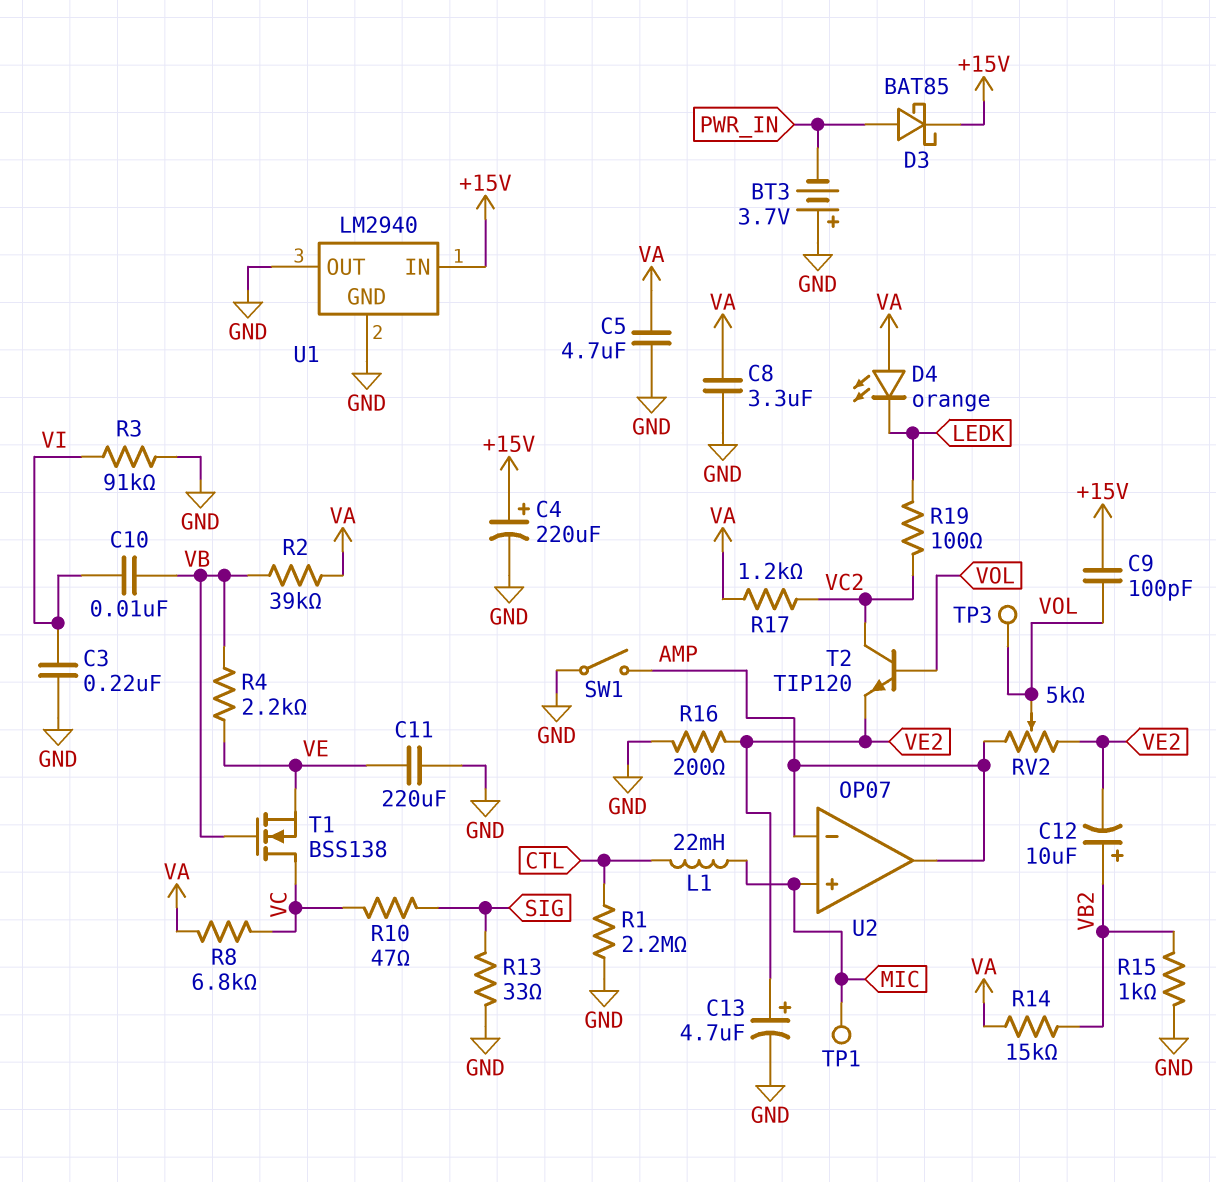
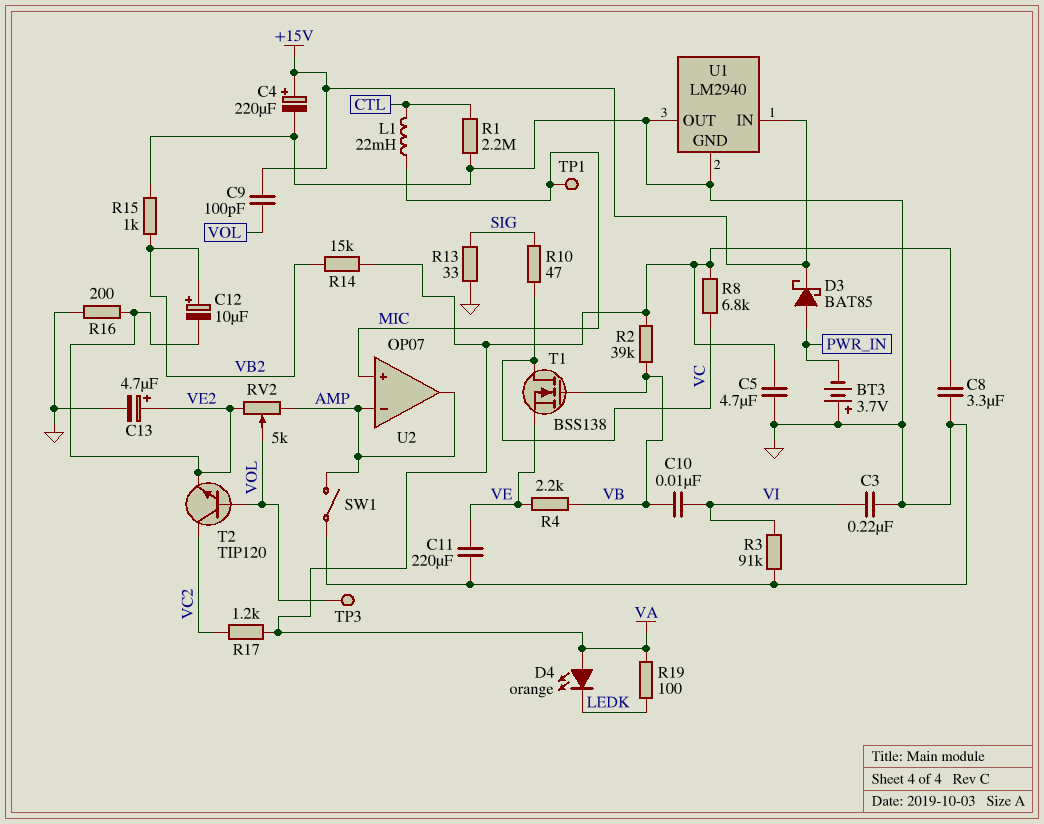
R19: 100 (LEDK, VC2) -> 100 (LEDK, VA)

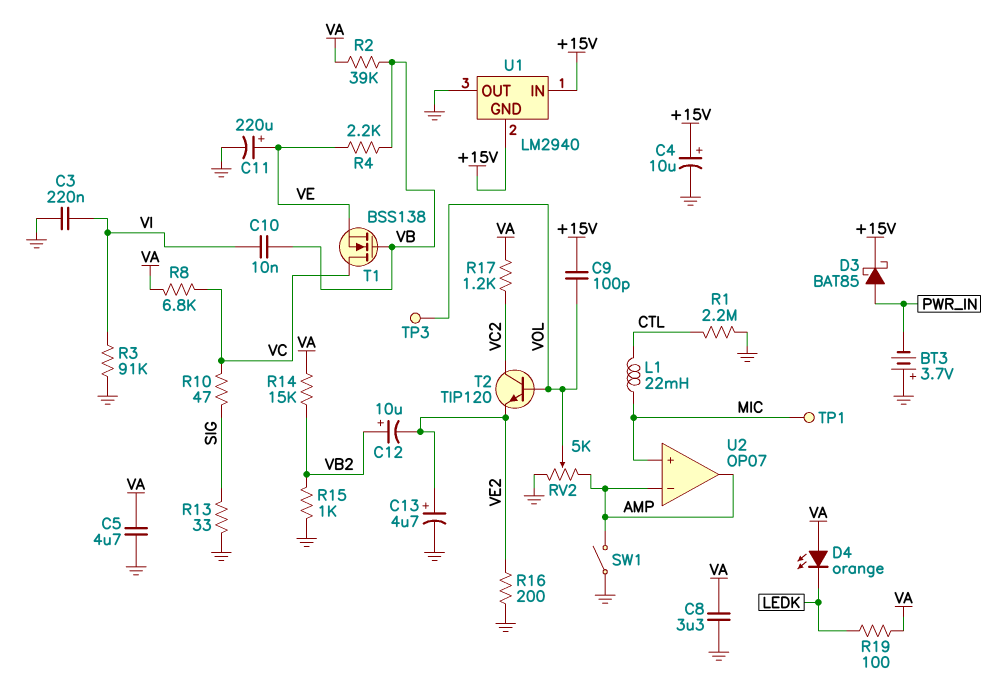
C4: 220uF (plus +15V, minus GND) -> 10uF (plus +15V, minus GND)
C11: 220uF (GND, VE) -> 220uF (plus VE, minus GND)
RV2: 5k (AMP, VE2, wiper VOL) -> 5k (AMP, GND, wiper VOL)
U1 pin GND: GND -> +15V

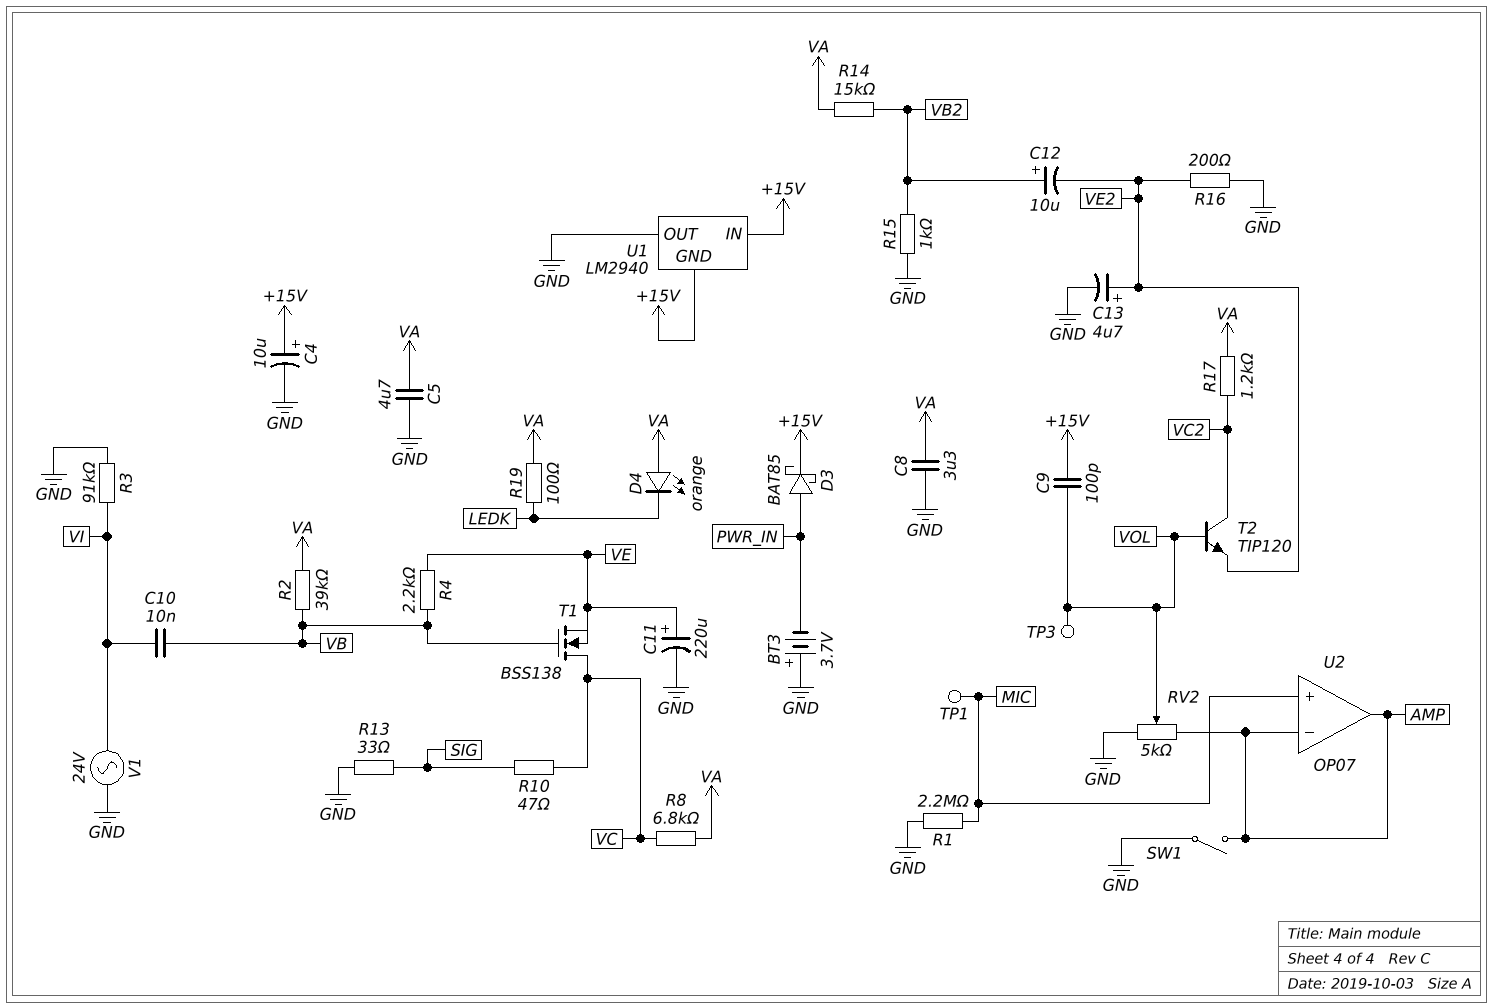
C3: 220nF (GND, VI) -> none
L1: 22mH (CTL, MIC) -> none
R1: 2.2M (CTL, GND) -> 2.2M (GND, MIC)
V1: none -> AC 24V (GND, VI)

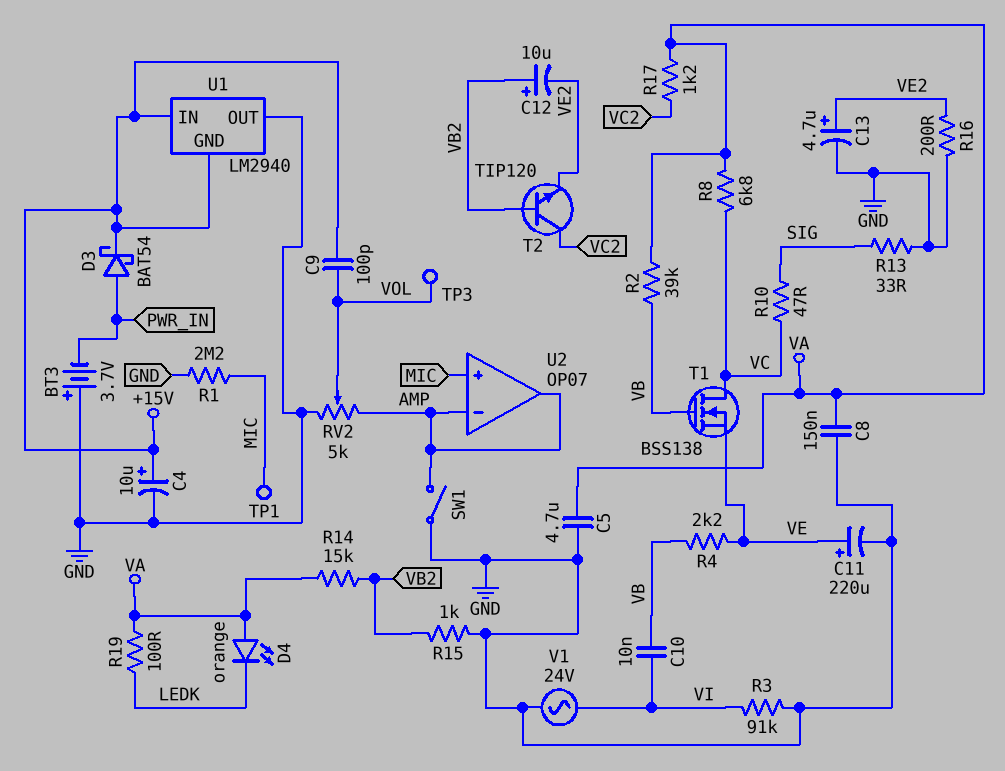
C8: 3.3uF (GND, VA) -> 150nF (GND, VA)
D3: schottky BAT85 (A PWR_IN, K +15V) -> schottky BAT54 (A PWR_IN, K +15V)
T2: NPN TIP120 (B VOL, C VC2, E VE2) -> NPN TIP120 (B VB2, C VC2, E VE2)

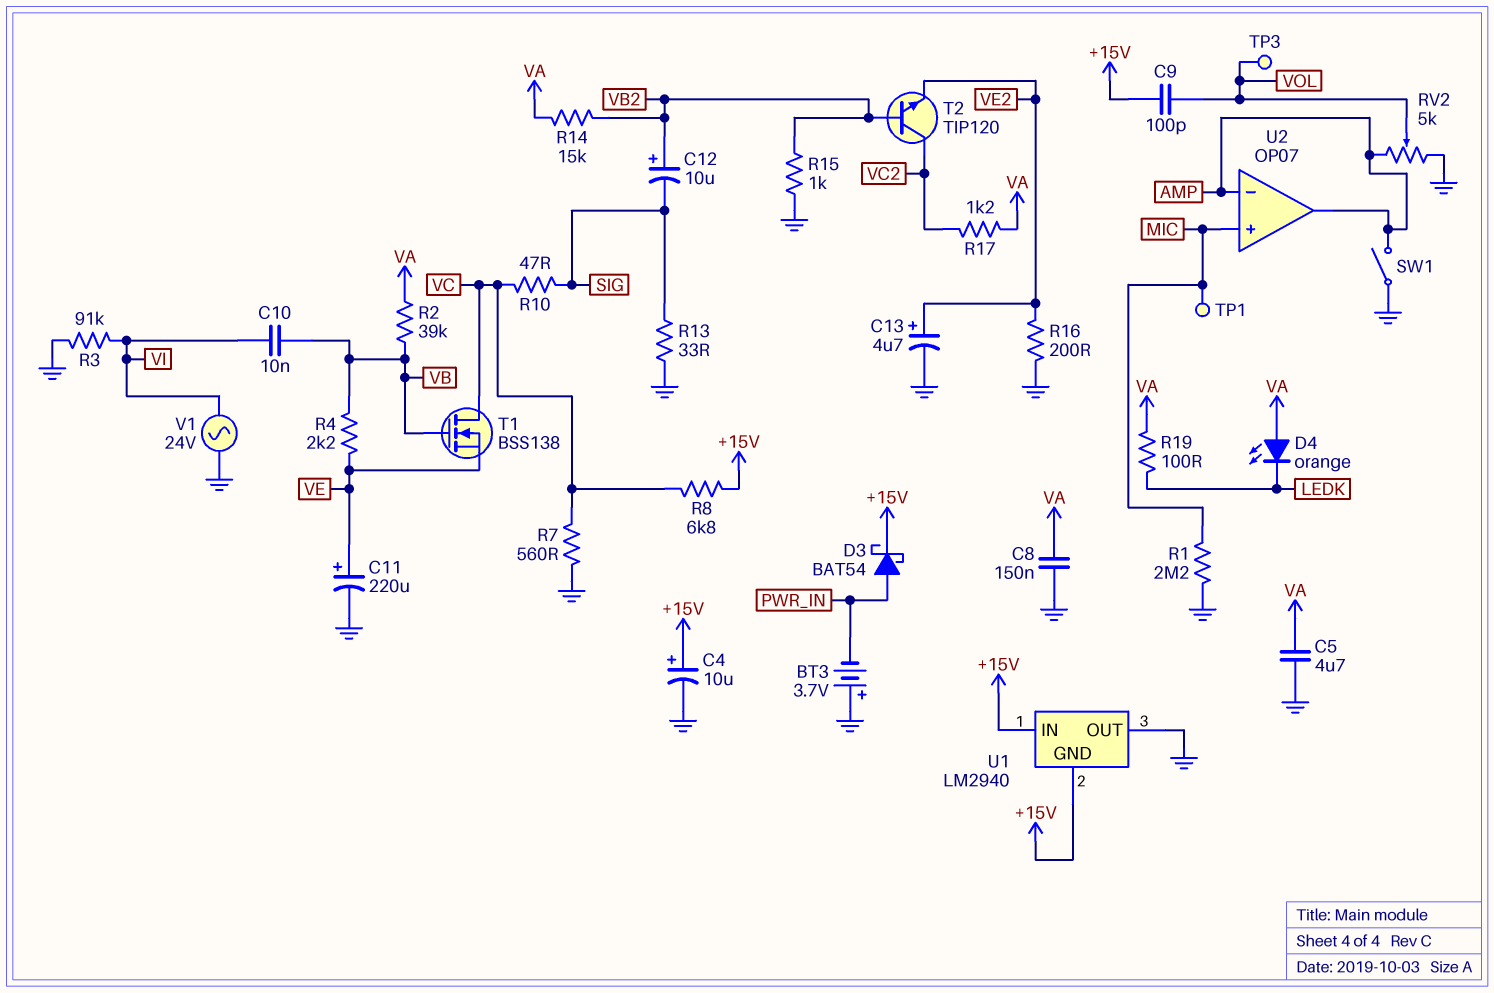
C12: 10uF (plus VB2, minus VE2) -> 10uF (plus VB2, minus SIG)
R7: none -> 560 (GND, VC)
R8: 6.8k (VA, VC) -> 6.8k (+15V, VC)

